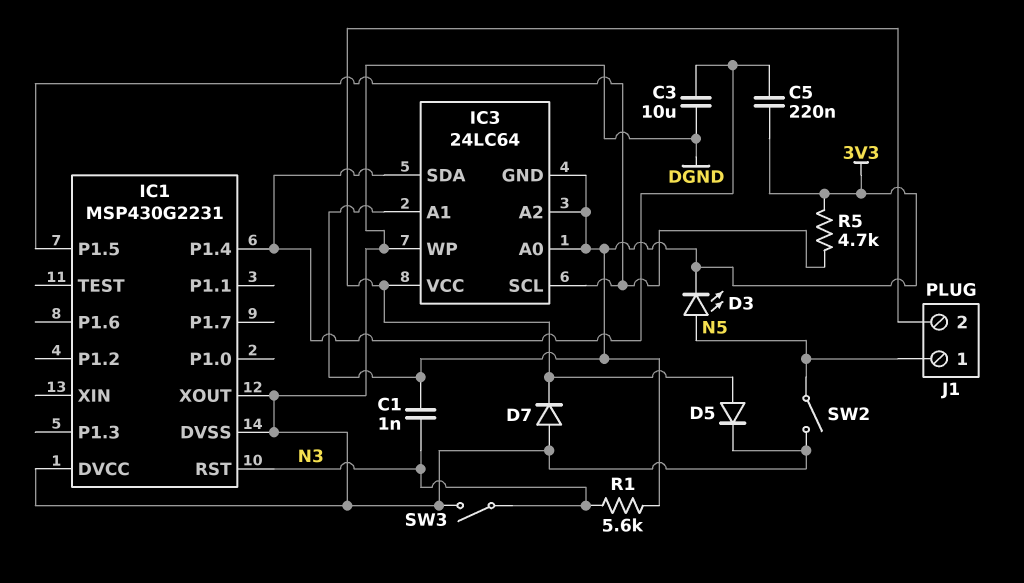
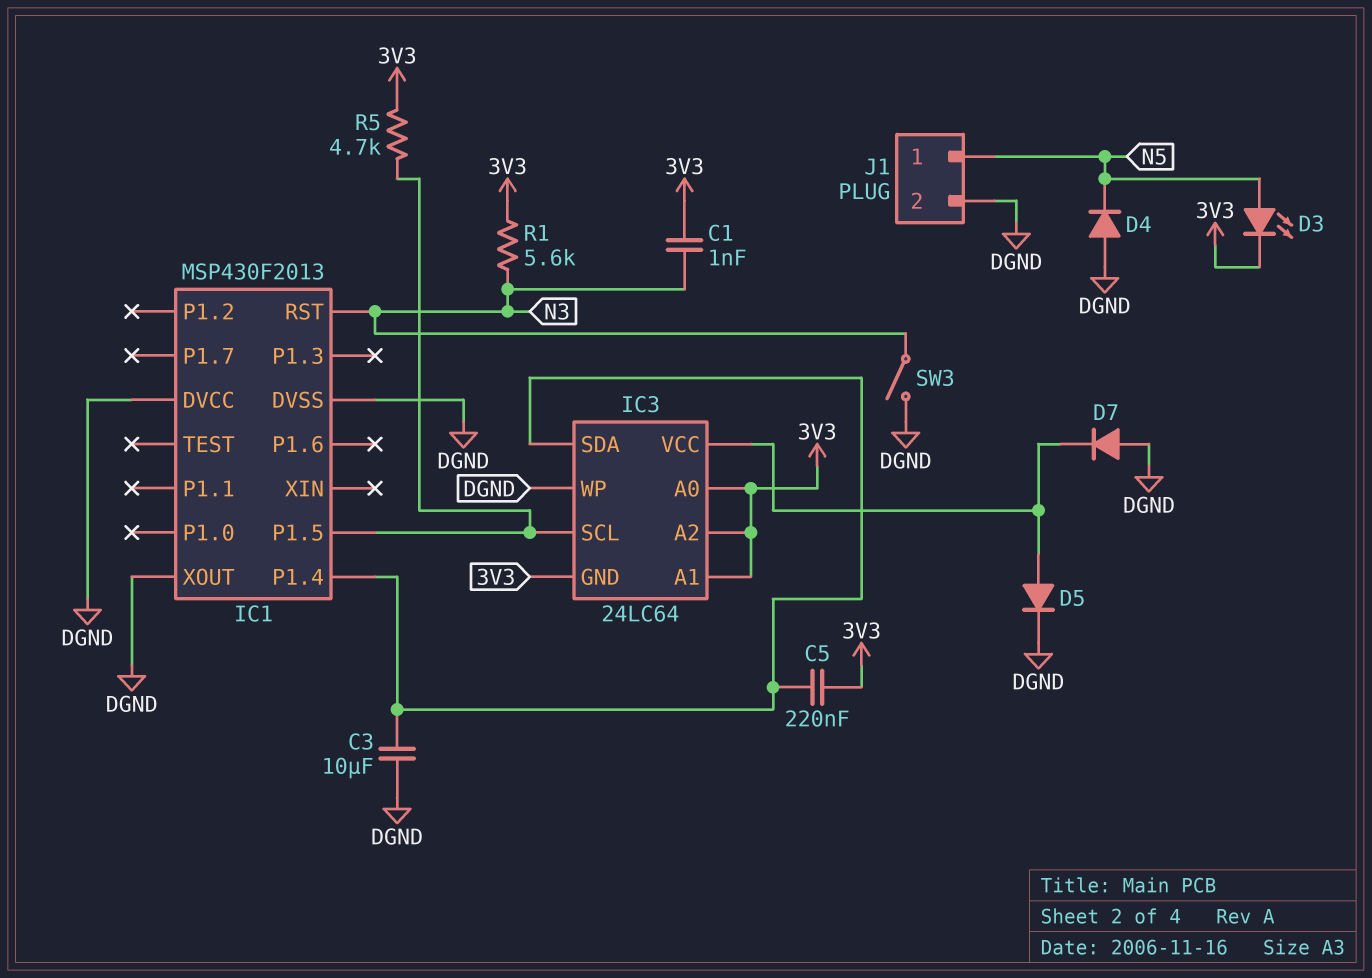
D4: none -> diode (A DGND, K N5)
IC1: MSP430G2231 -> MSP430F2013
J1 pin 2: IC3/VCC -> DGND
SW2: switch (DGND, N5) -> none

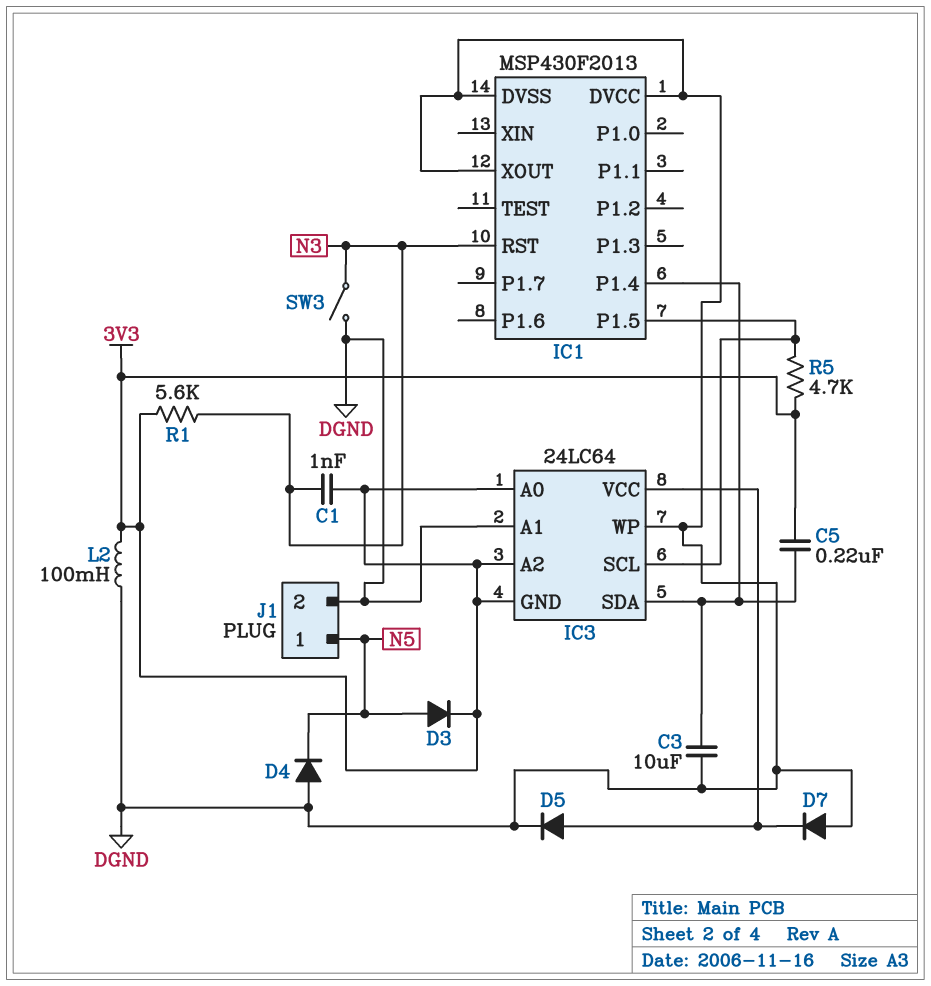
D3: LED (A N5, K 3V3) -> diode (A N5, K 3V3)
IC3 pin A1: 3V3 -> DGND
L2: none -> 100mH (3V3, DGND)

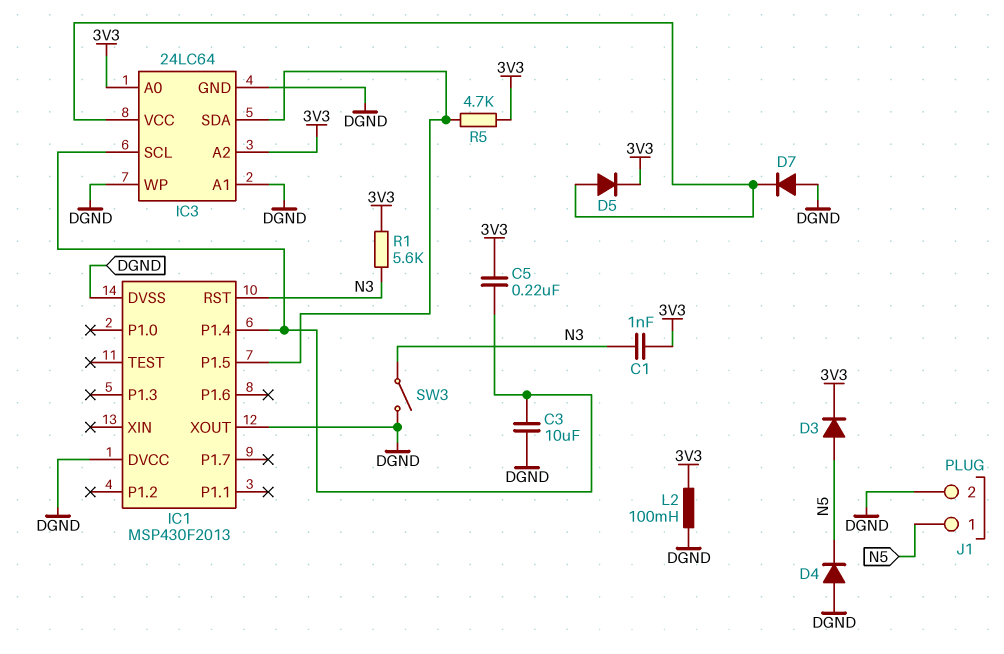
D5: diode (A IC3/VCC, K DGND) -> diode (A IC3/VCC, K 3V3)
IC3 pin GND: 3V3 -> DGND
IC3 pin SCL: IC1/P1.5 -> IC1/P1.4
IC3 pin SDA: IC1/P1.4 -> IC1/P1.5

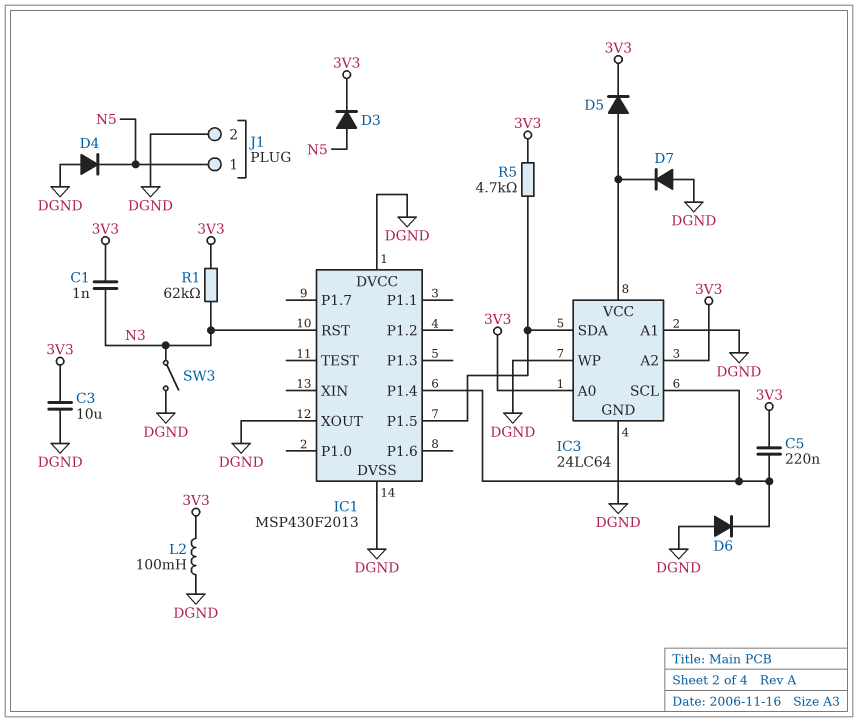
C3: 10uF (DGND, IC1/P1.4) -> 10uF (3V3, DGND)
D6: none -> diode (A DGND, K IC1/P1.4)
R1: 5.6k (3V3, N3) -> 62k (3V3, N3)

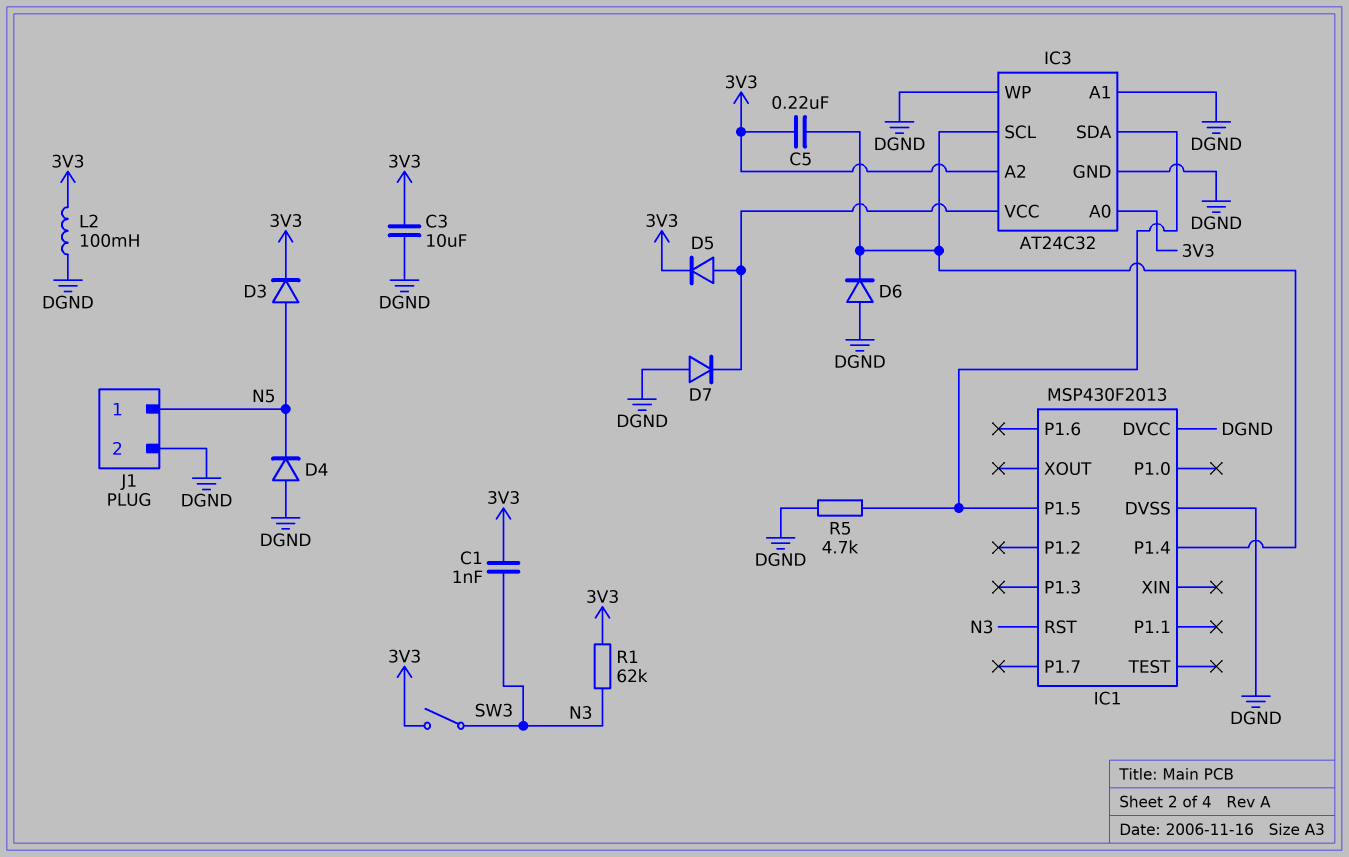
IC1 pin XOUT: DGND -> none
IC3: 24LC64 -> AT24C32
R5: 4.7k (3V3, IC1/P1.5) -> 4.7k (DGND, IC1/P1.5)
SW3: switch (DGND, N3) -> switch (3V3, N3)

